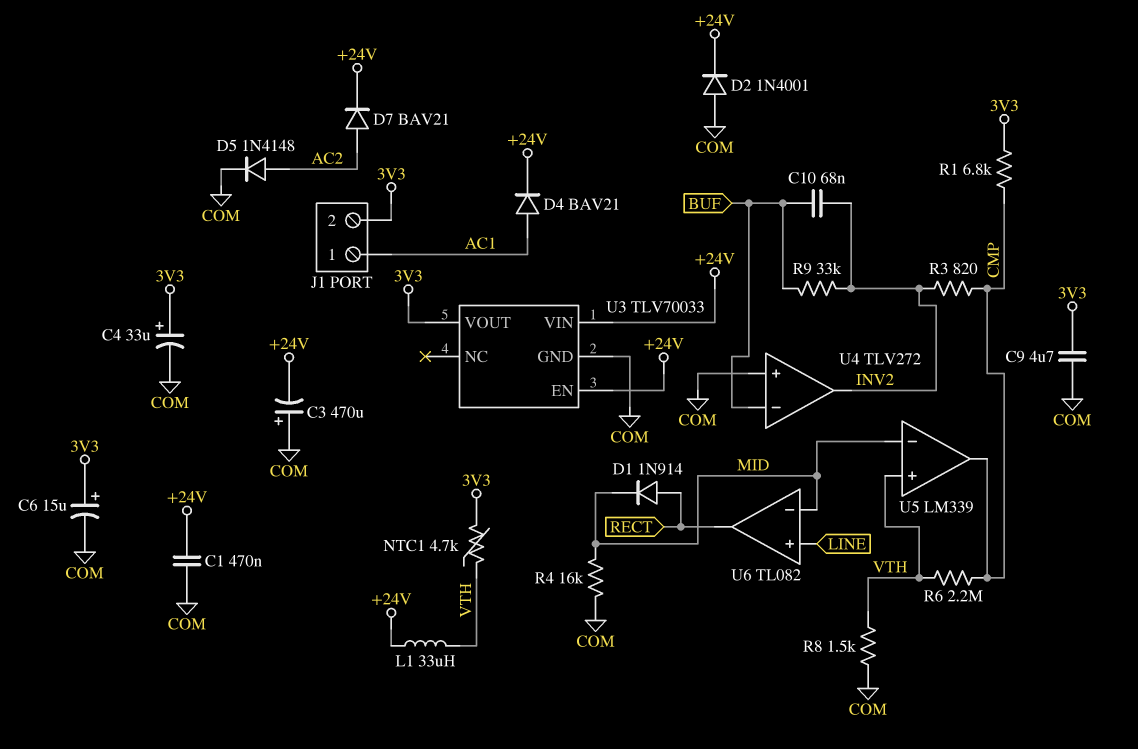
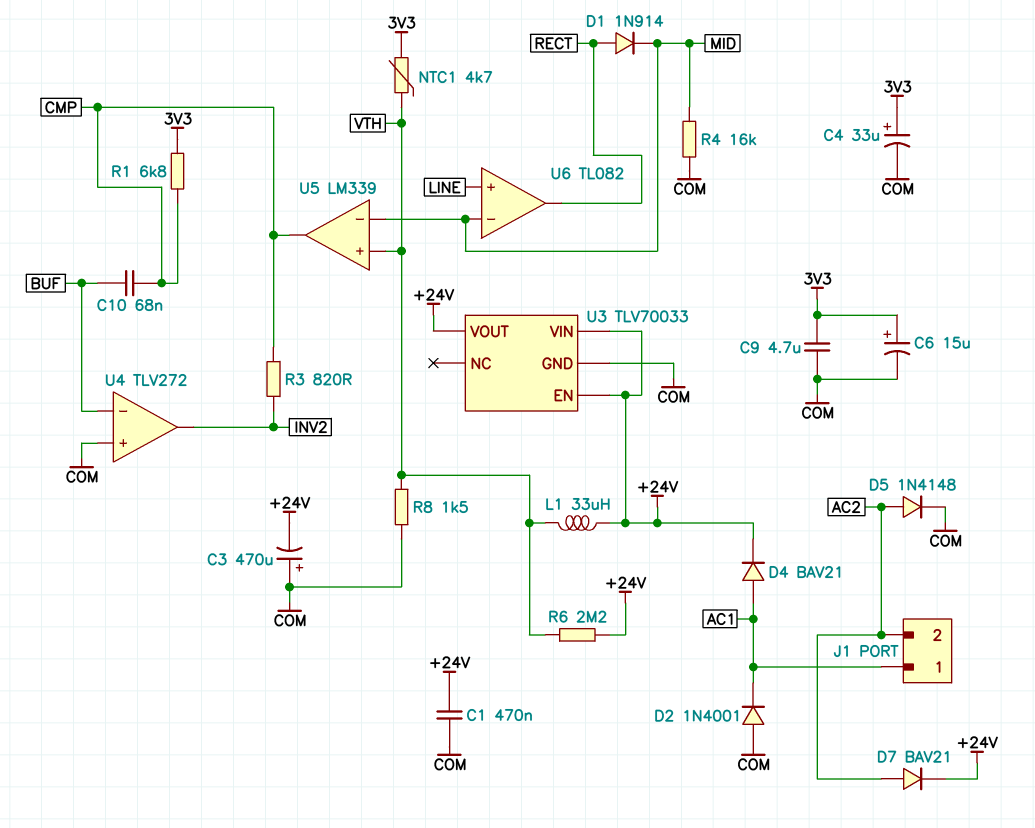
C10: 68nF (BUF, INV2) -> 68nF (BUF, CMP)
D2: diode 1N4001 (A COM, K +24V) -> diode 1N4001 (A COM, K AC1)
J1 pin 2: 3V3 -> AC2
R6: 2.2M (CMP, VTH) -> 2.2M (+24V, VTH)
R9: 33k (BUF, INV2) -> none
U3 pin VOUT: 3V3 -> +24V

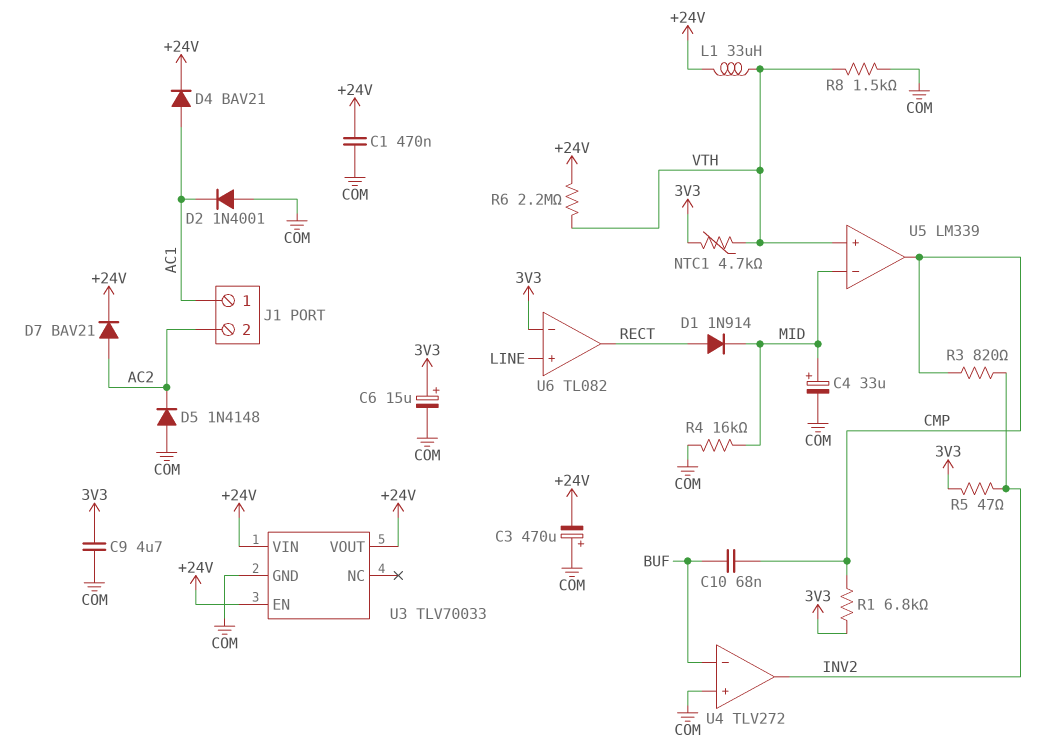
C4: 33uF (plus 3V3, minus COM) -> 33uF (plus MID, minus COM)
D5: diode 1N4148 (A AC2, K COM) -> diode 1N4148 (A COM, K AC2)
R5: none -> 47 (3V3, INV2)
U6 pin in-: MID -> 3V3

